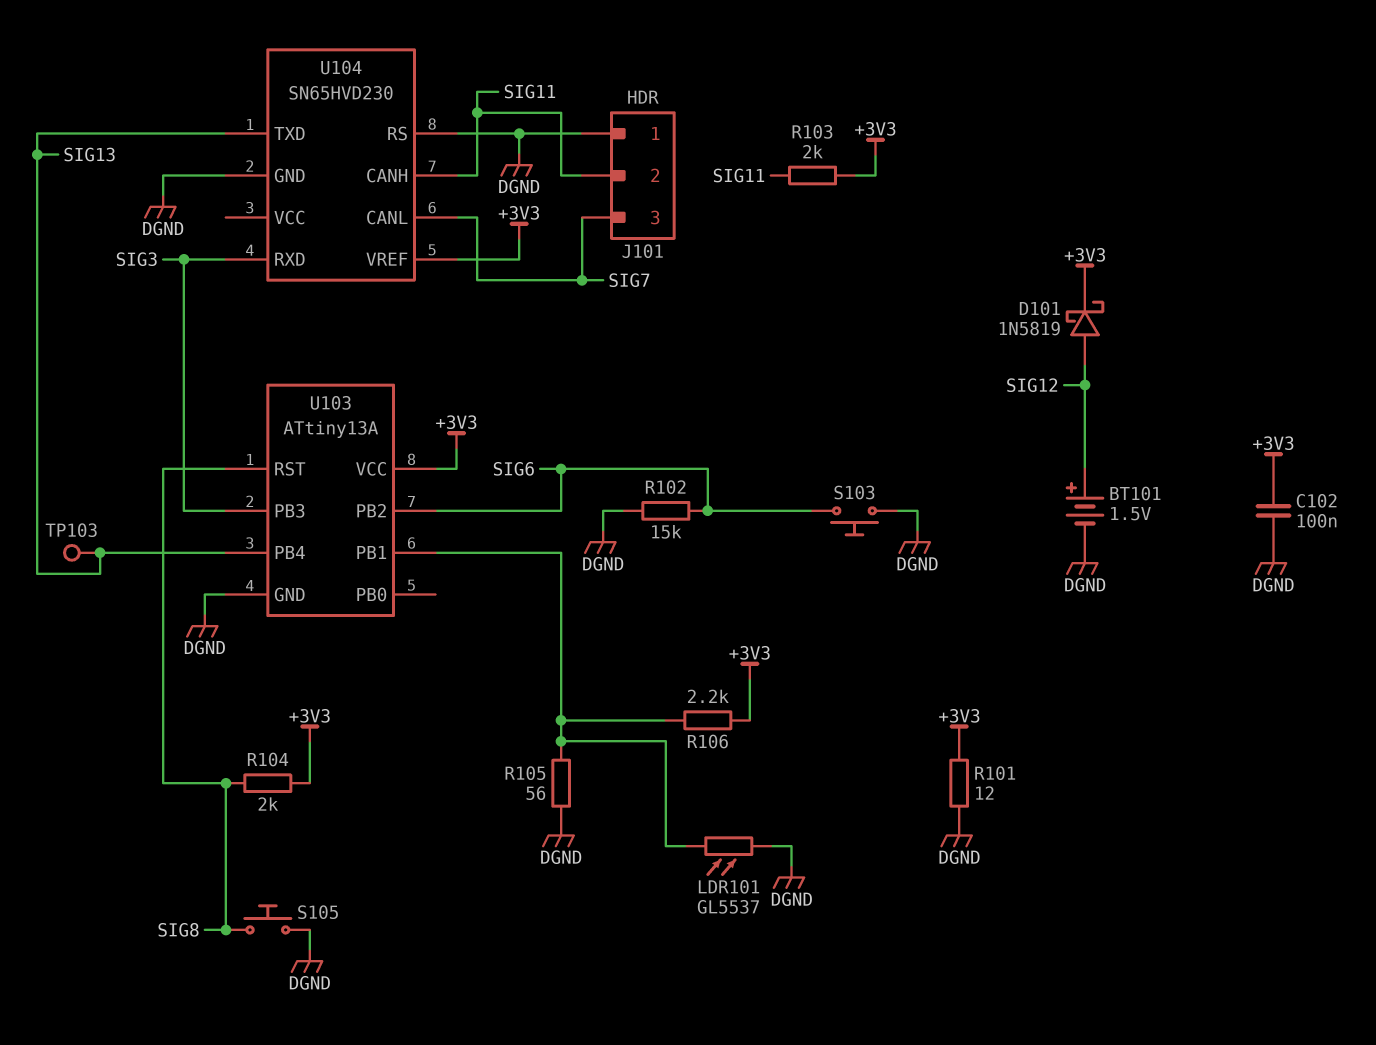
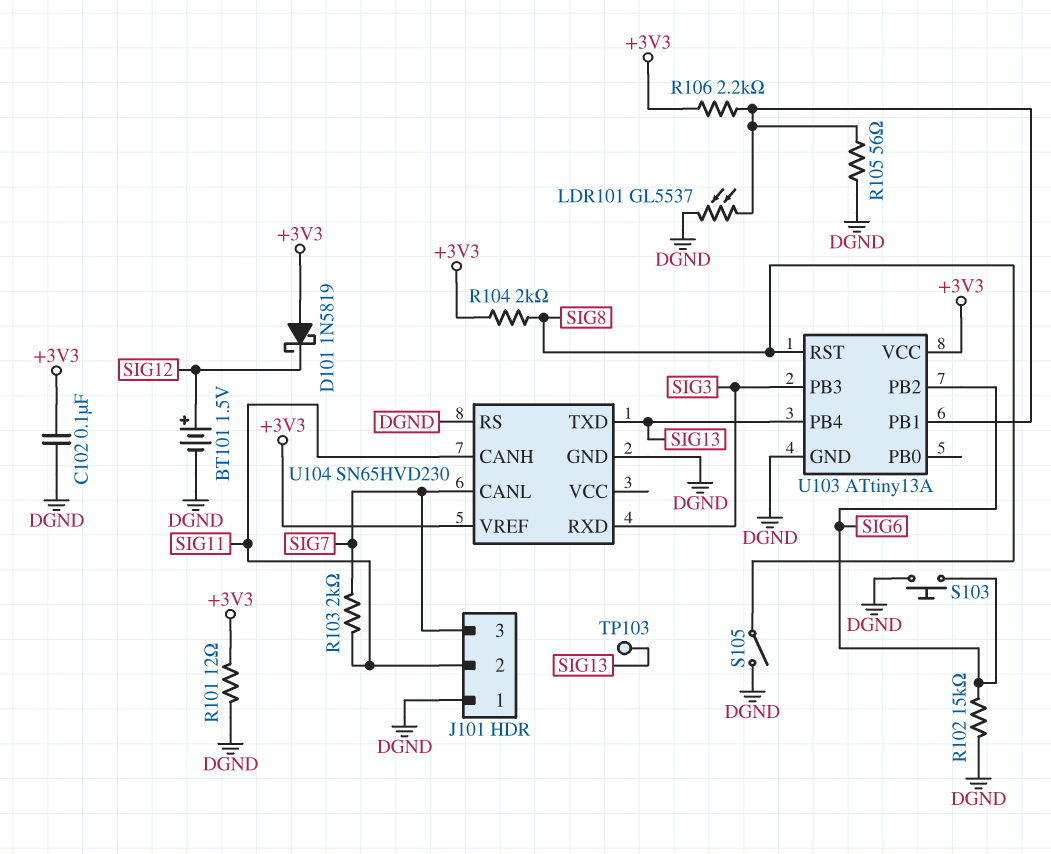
D101: schottky 1N5819 (A SIG12, K +3V3) -> schottky 1N5819 (A +3V3, K SIG12)
R103: 2k (+3V3, SIG11) -> 2k (SIG7, SIG11)
S105: button (DGND, SIG8) -> switch (DGND, SIG8)

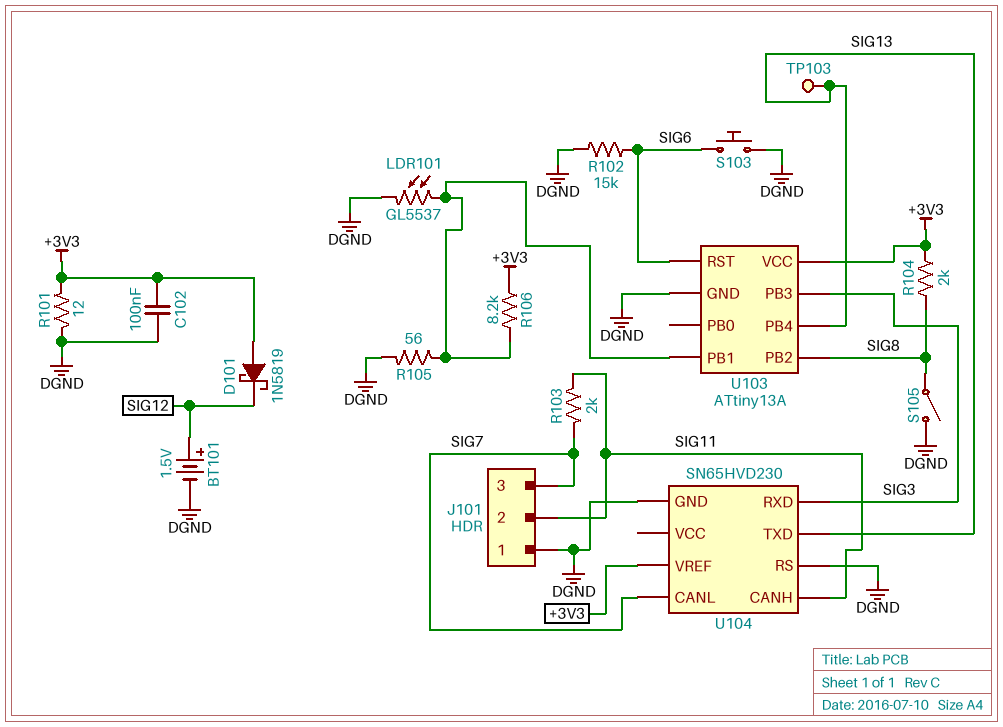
R106: 2.2k (+3V3, U103/PB1) -> 8.2k (+3V3, U103/PB1)
U103 pin PB2: SIG6 -> SIG8
U103 pin RST: SIG8 -> SIG6

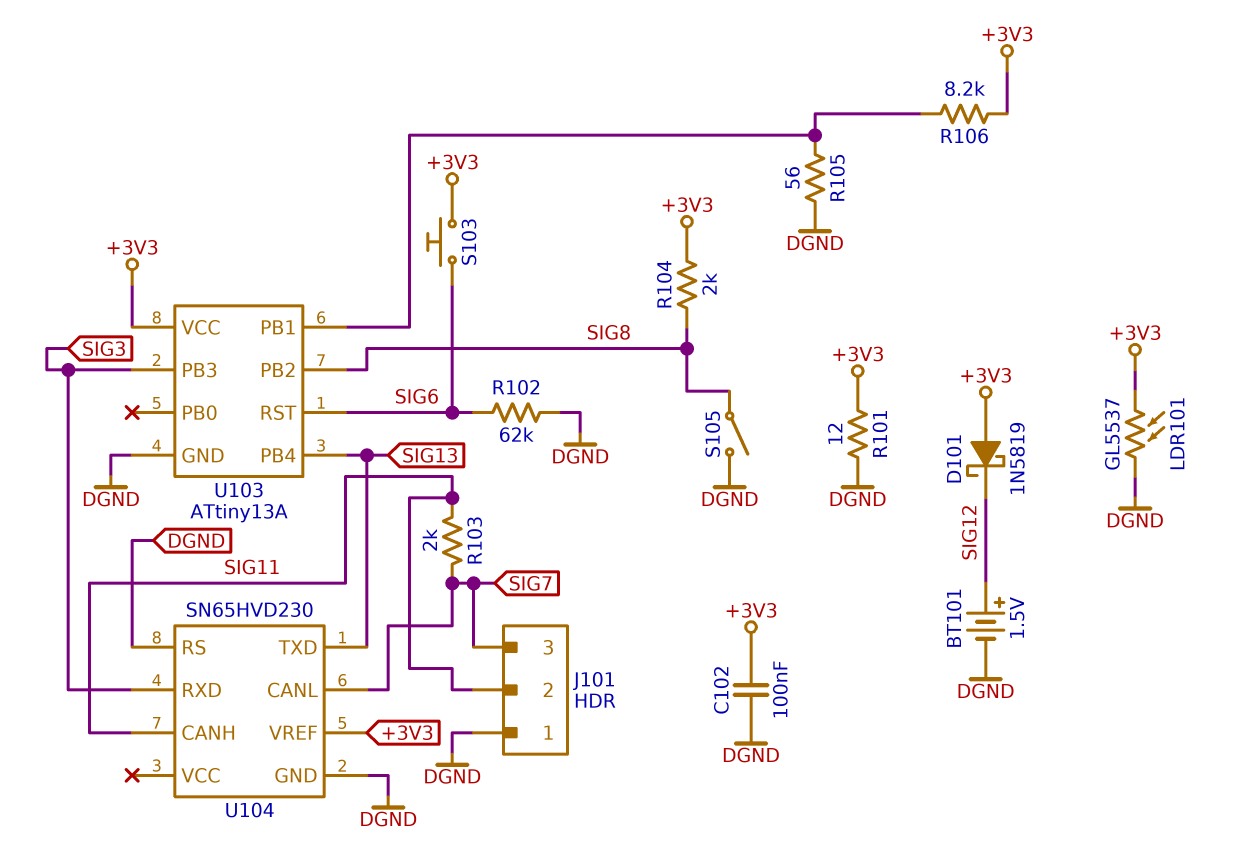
LDR101: GL5537 (DGND, U103/PB1) -> GL5537 (+3V3, DGND)
R102: 15k (DGND, SIG6) -> 62k (DGND, SIG6)
S103: button (DGND, SIG6) -> button (+3V3, SIG6)
TP103: test point (SIG13) -> none

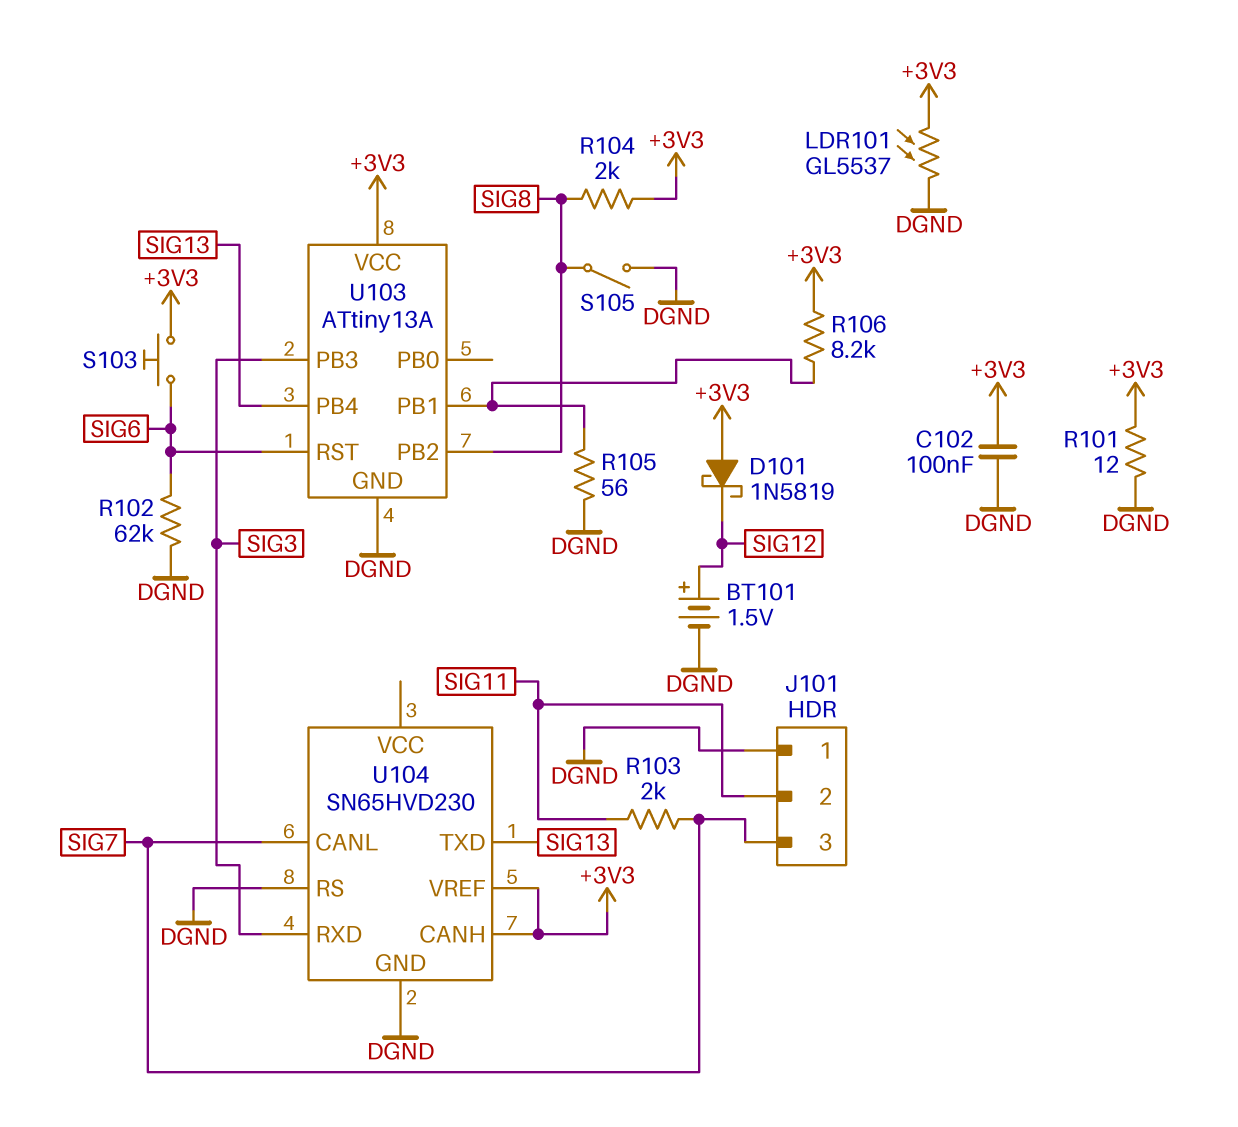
U104 pin CANH: SIG11 -> +3V3

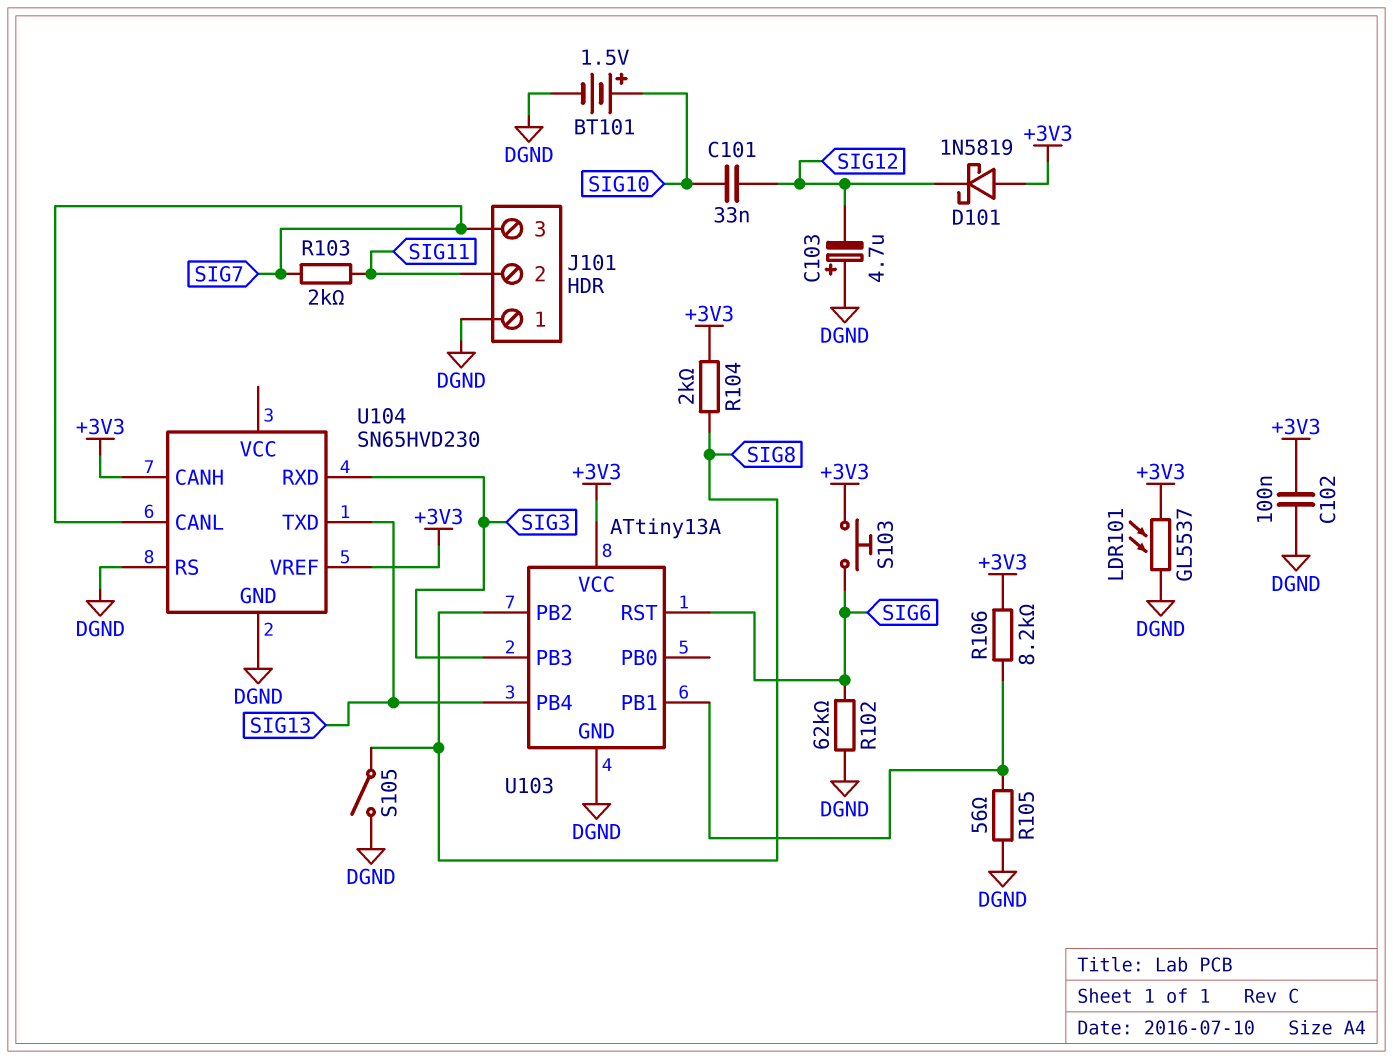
BT101: 1.5V (plus SIG12, minus DGND) -> 1.5V (plus SIG10, minus DGND)
C101: none -> 33nF (SIG10, SIG12)
C103: none -> 4.7uF (plus DGND, minus SIG12)
R101: 12 (+3V3, DGND) -> none

